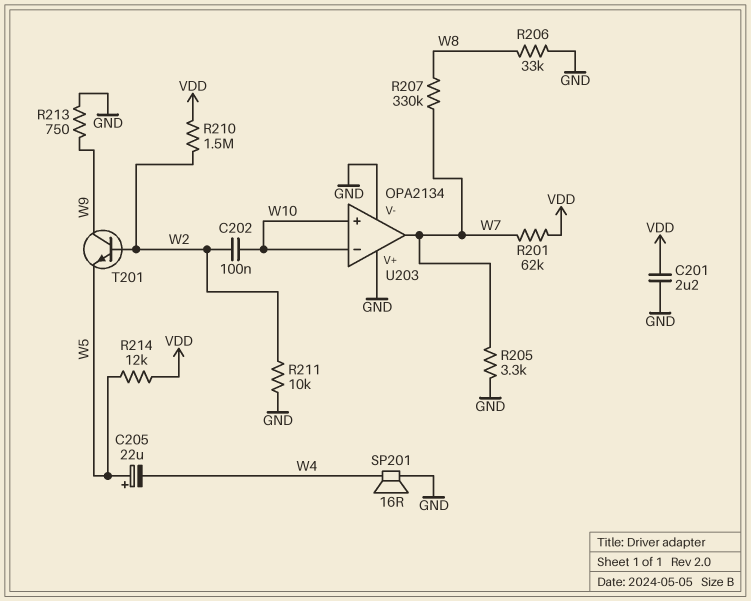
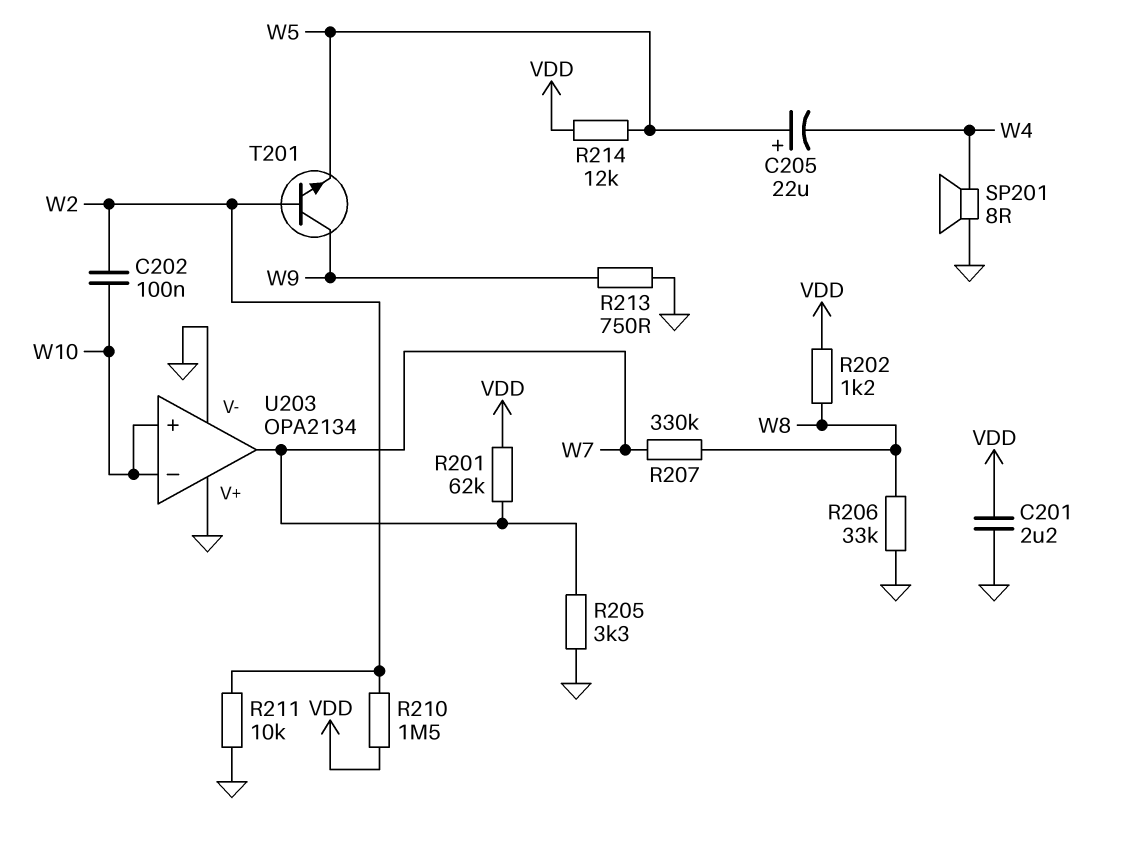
R202: none -> 1.2k (VDD, W8)
SP201: speaker 16R (GND, W4) -> speaker 8R (GND, W4)

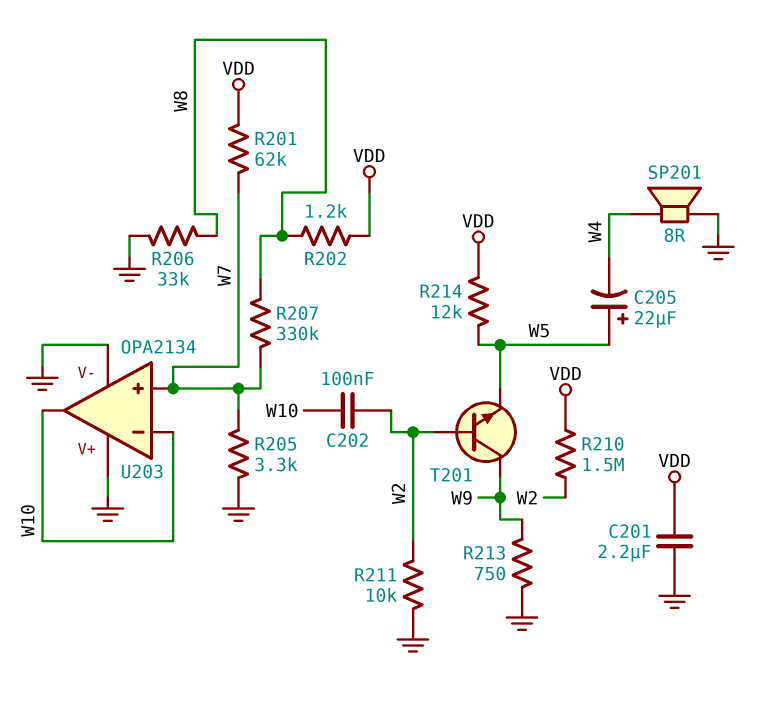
U203 pin in+: W10 -> W7
U203 pin out: W7 -> W10

